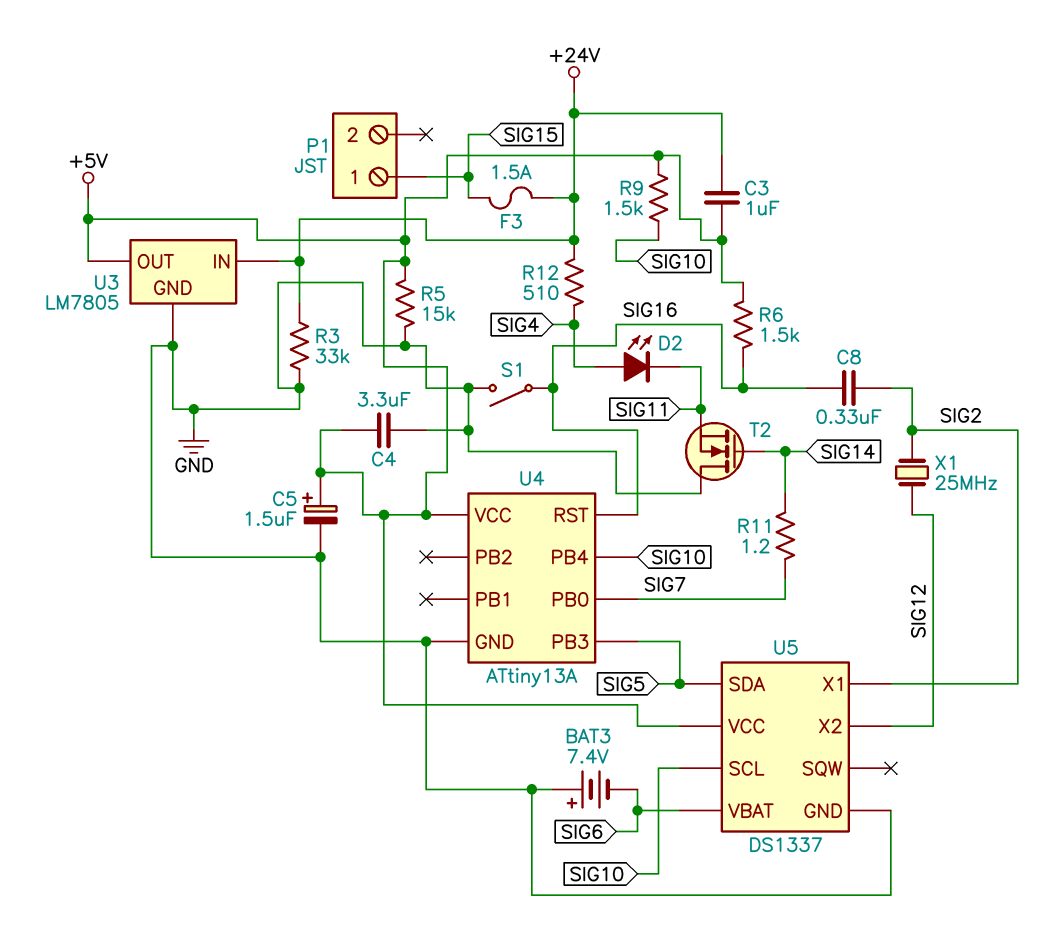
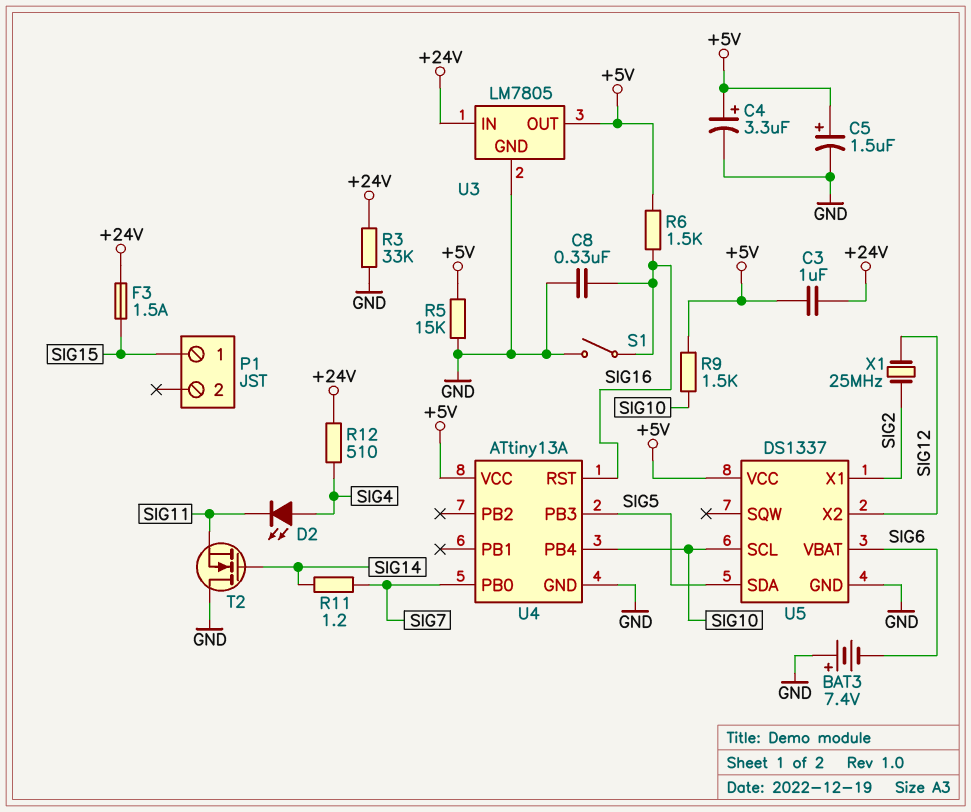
C4: 3.3uF (+5V, GND) -> 3.3uF (plus +5V, minus GND)
C8: 330nF (SIG2, SIG16) -> 330nF (GND, SIG16)

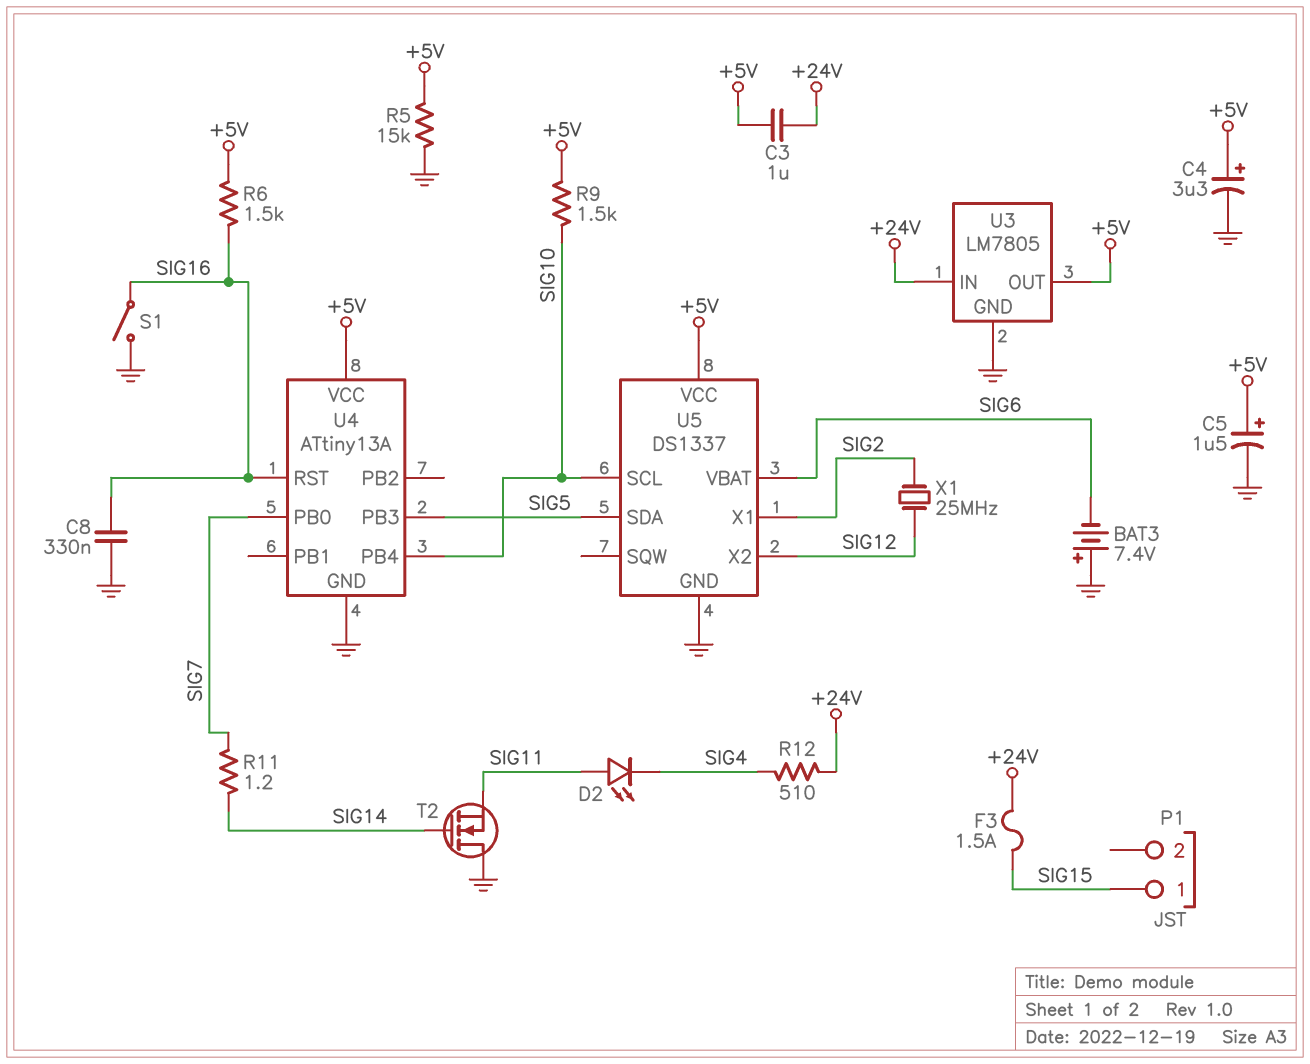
D2: LED (A SIG4, K SIG11) -> LED (A SIG11, K SIG4)
R3: 33k (+24V, GND) -> none

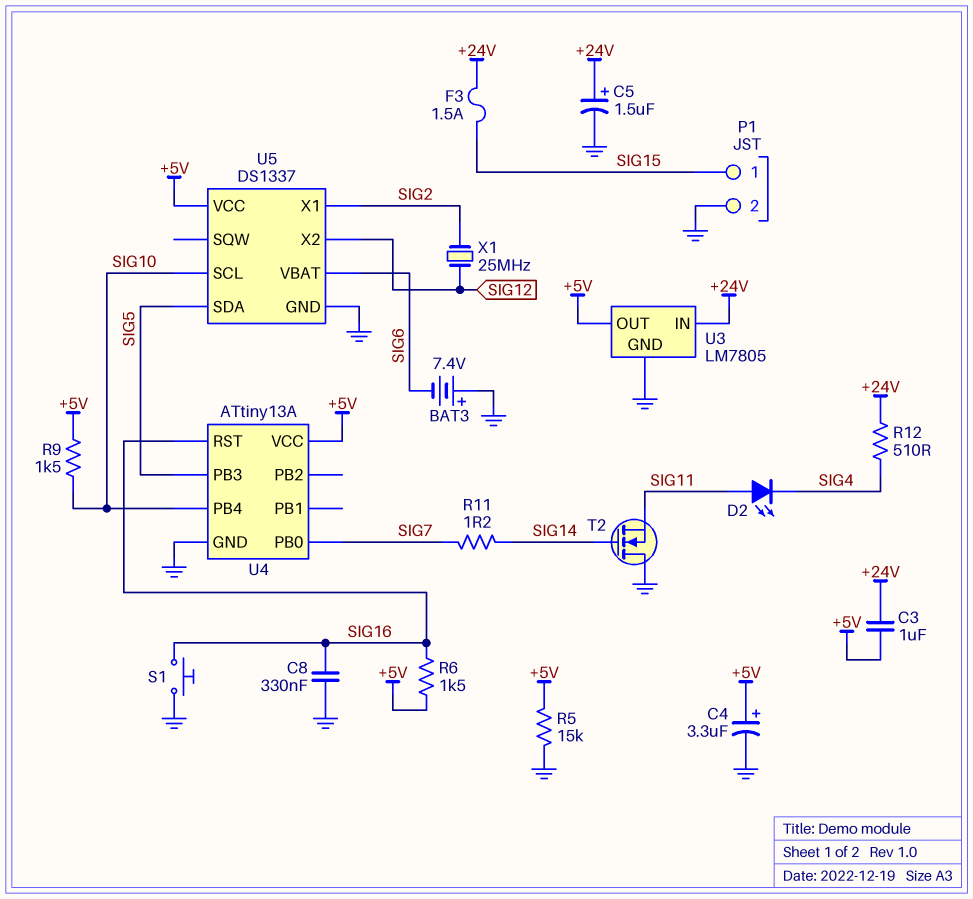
C5: 1.5uF (plus +5V, minus GND) -> 1.5uF (plus +24V, minus GND)
P1 pin 2: none -> GND
S1: switch (GND, SIG16) -> button (GND, SIG16)

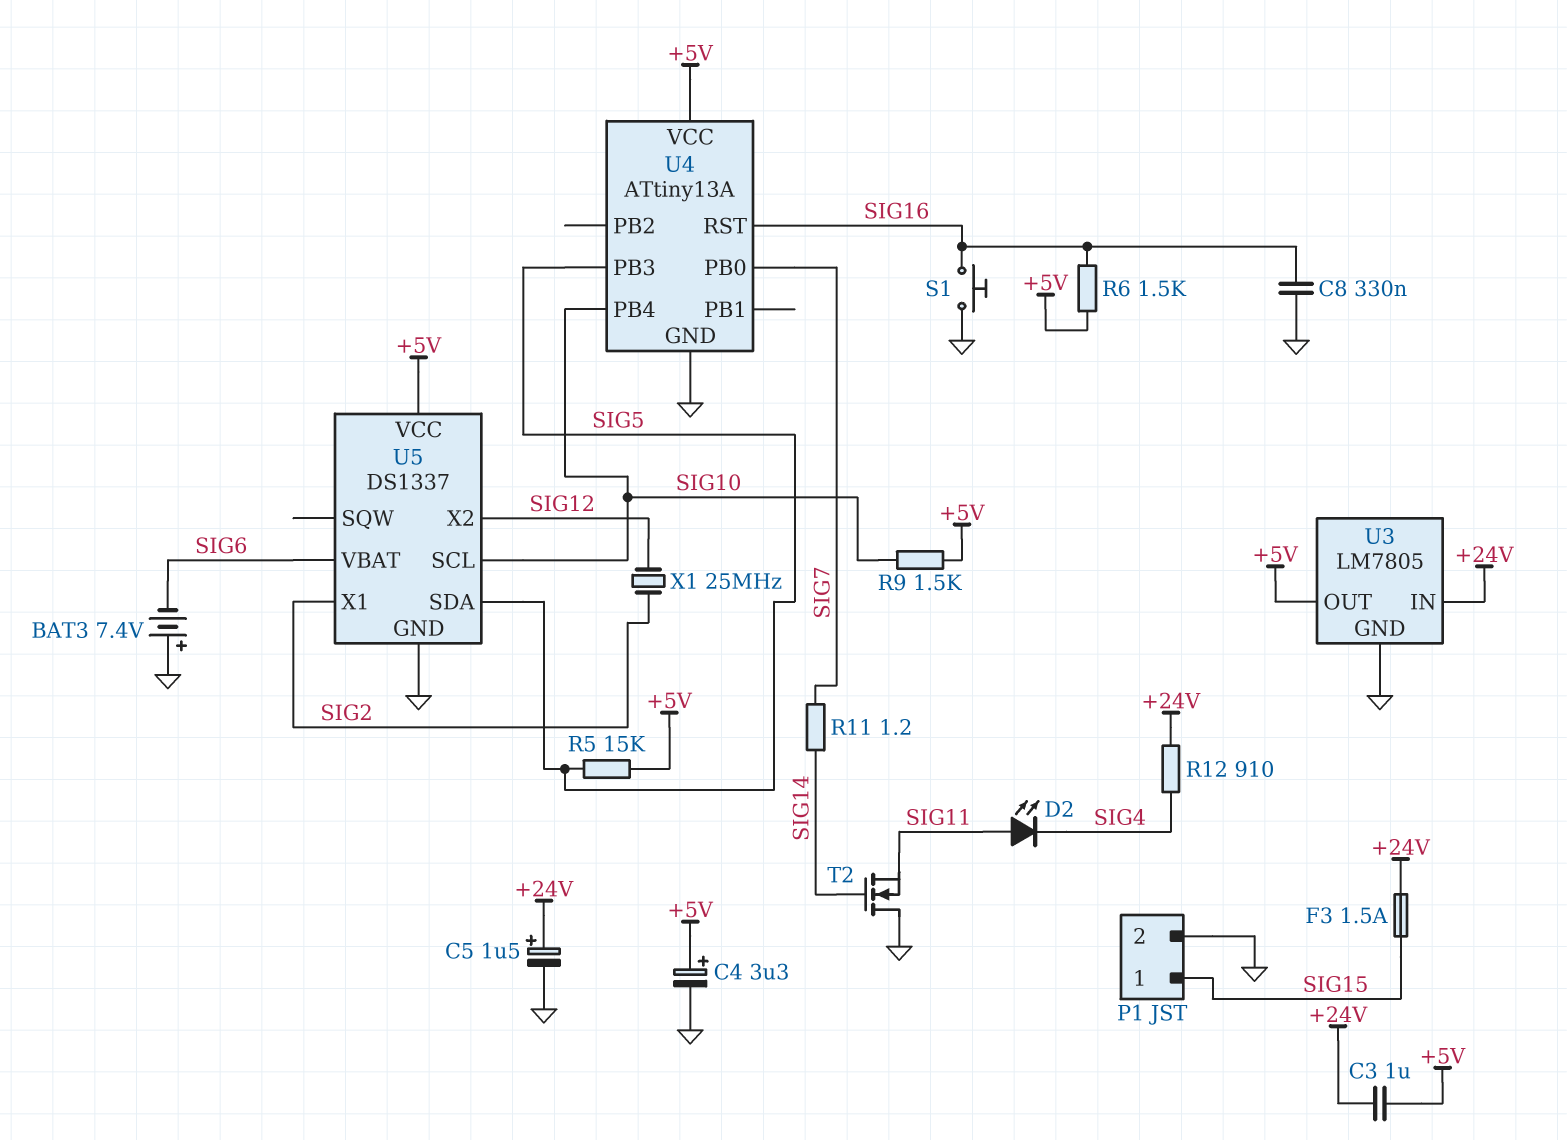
R5: 15k (+5V, GND) -> 15k (+5V, SIG5)
R12: 510 (+24V, SIG4) -> 910 (+24V, SIG4)

